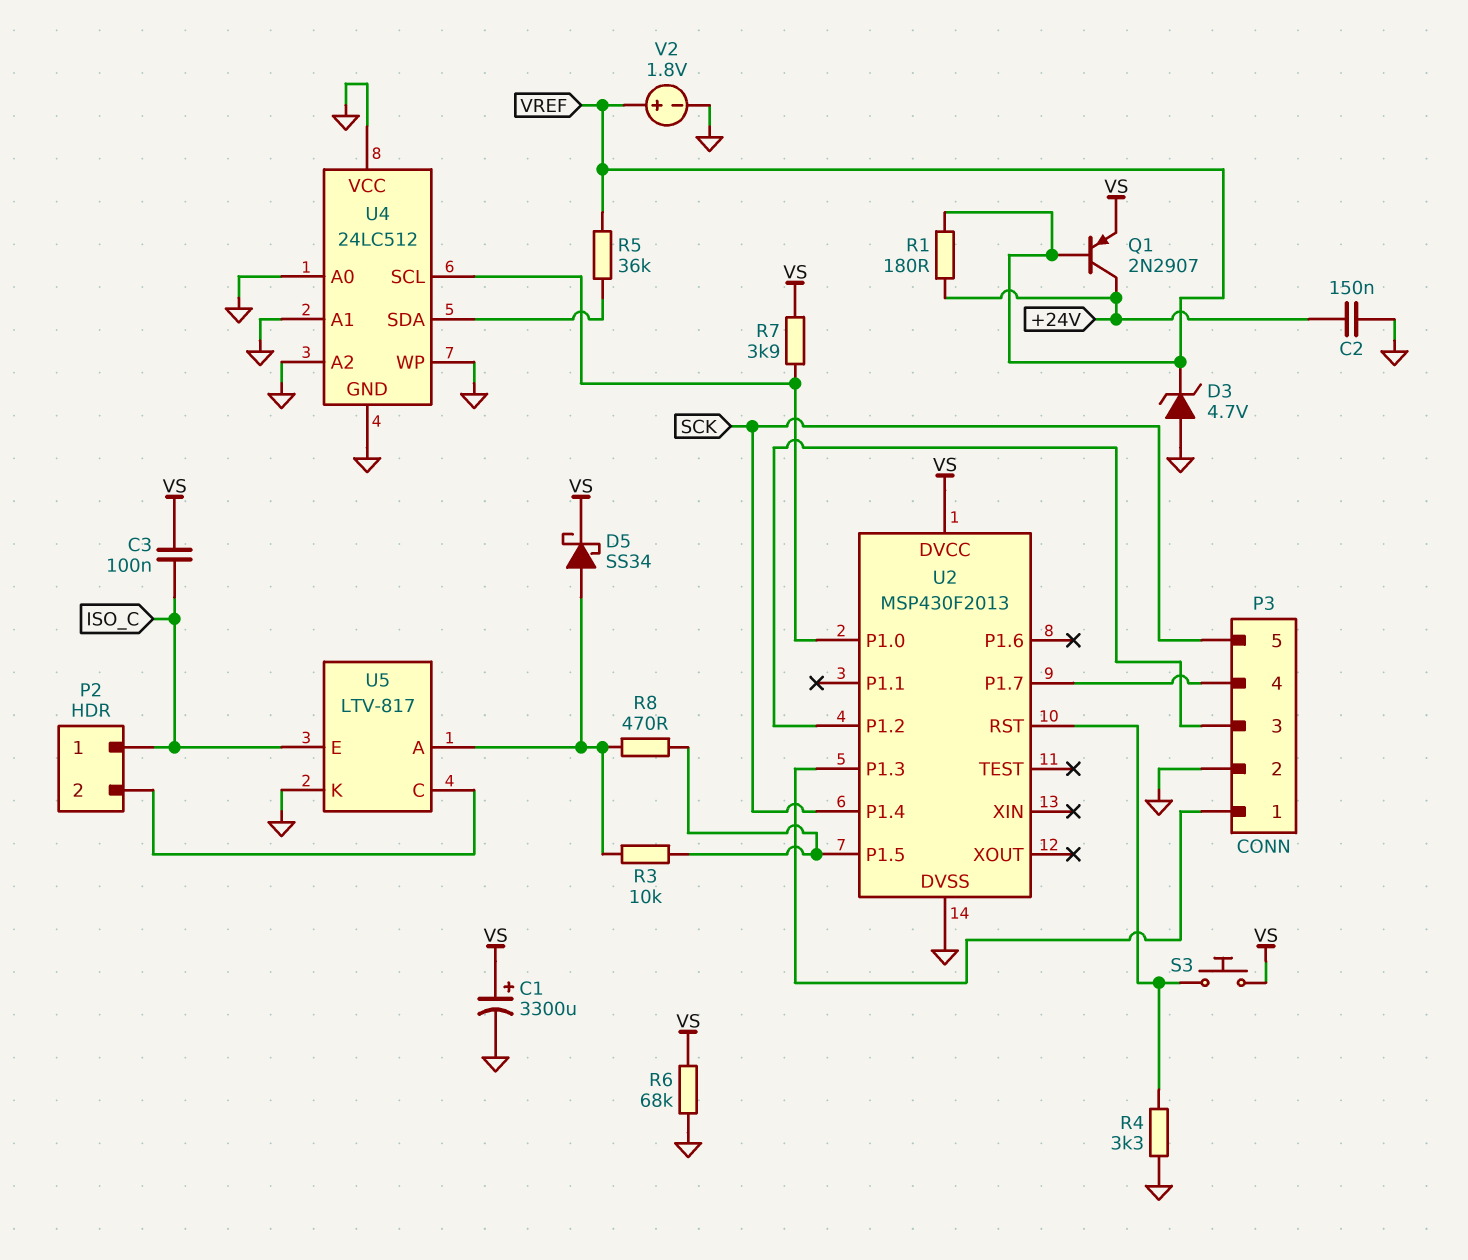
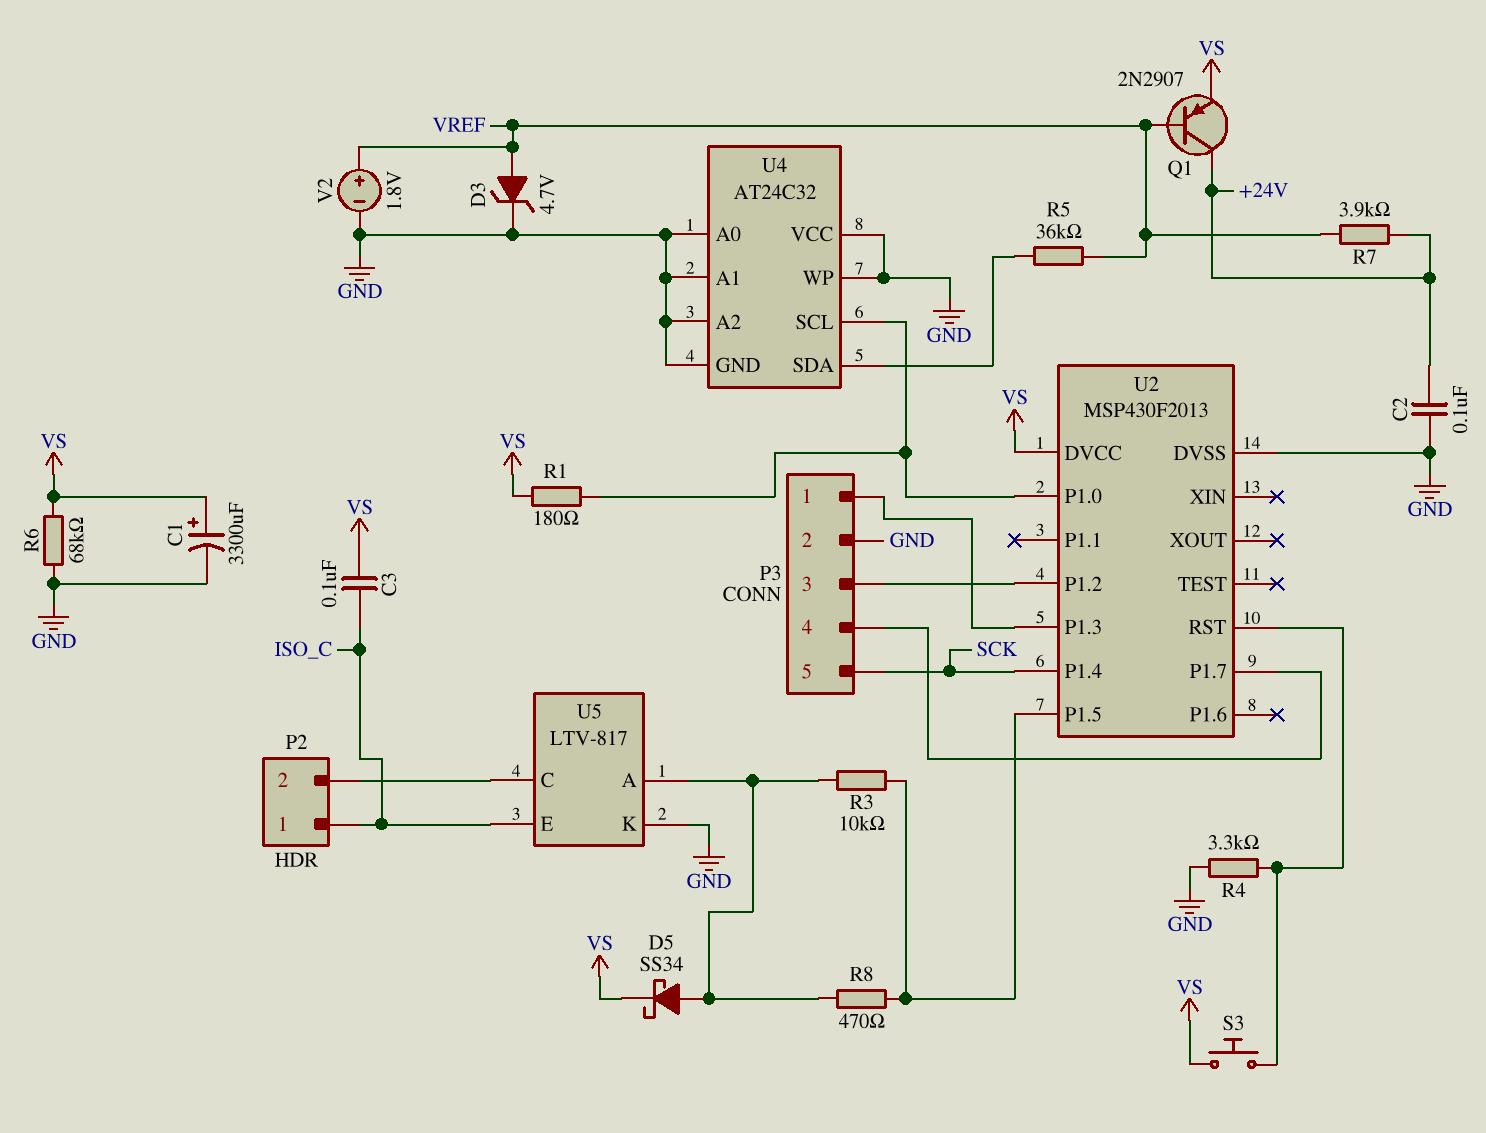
C2: 150nF (+24V, GND) -> 100nF (+24V, GND)
D3: zener 4.7V (A GND, K VREF) -> zener 4.7V (A VREF, K GND)
R1: 180 (+24V, VREF) -> 180 (U2/P1.0, VS)
R7: 3.9k (U2/P1.0, VS) -> 3.9k (+24V, VREF)
U4: 24LC512 -> AT24C32

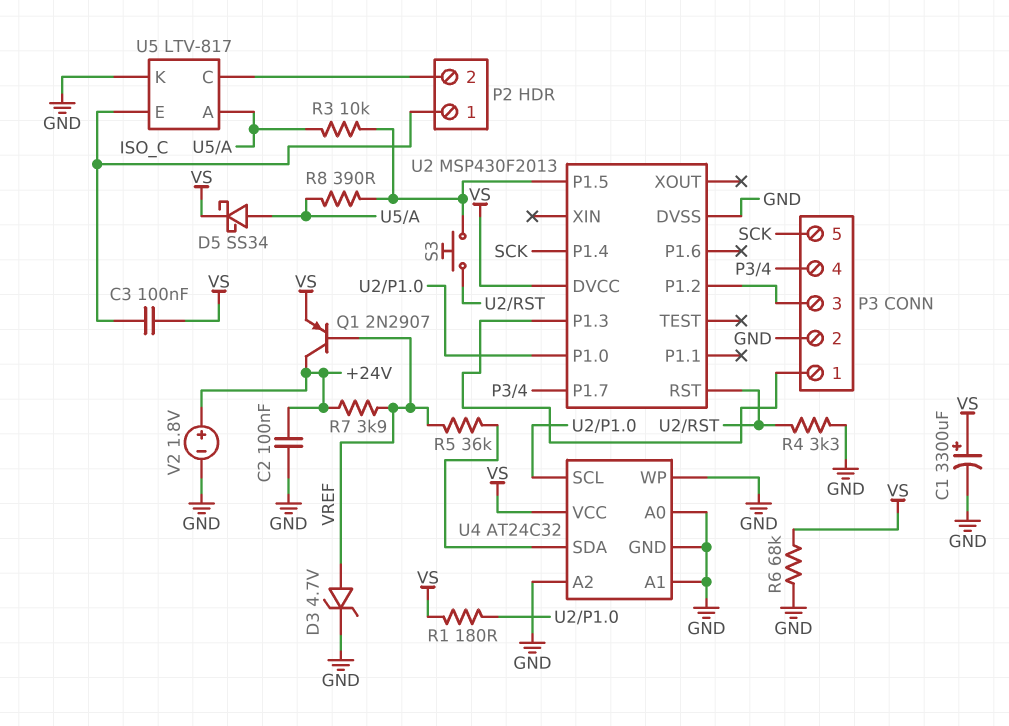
R8: 470 (U2/P1.5, U5/A) -> 390 (U2/P1.5, U5/A)
S3: button (U2/RST, VS) -> button (U2/P1.5, U2/RST)
U4 pin VCC: GND -> VS
V2: 1.8V (plus VREF, minus GND) -> 1.8V (plus +24V, minus GND)

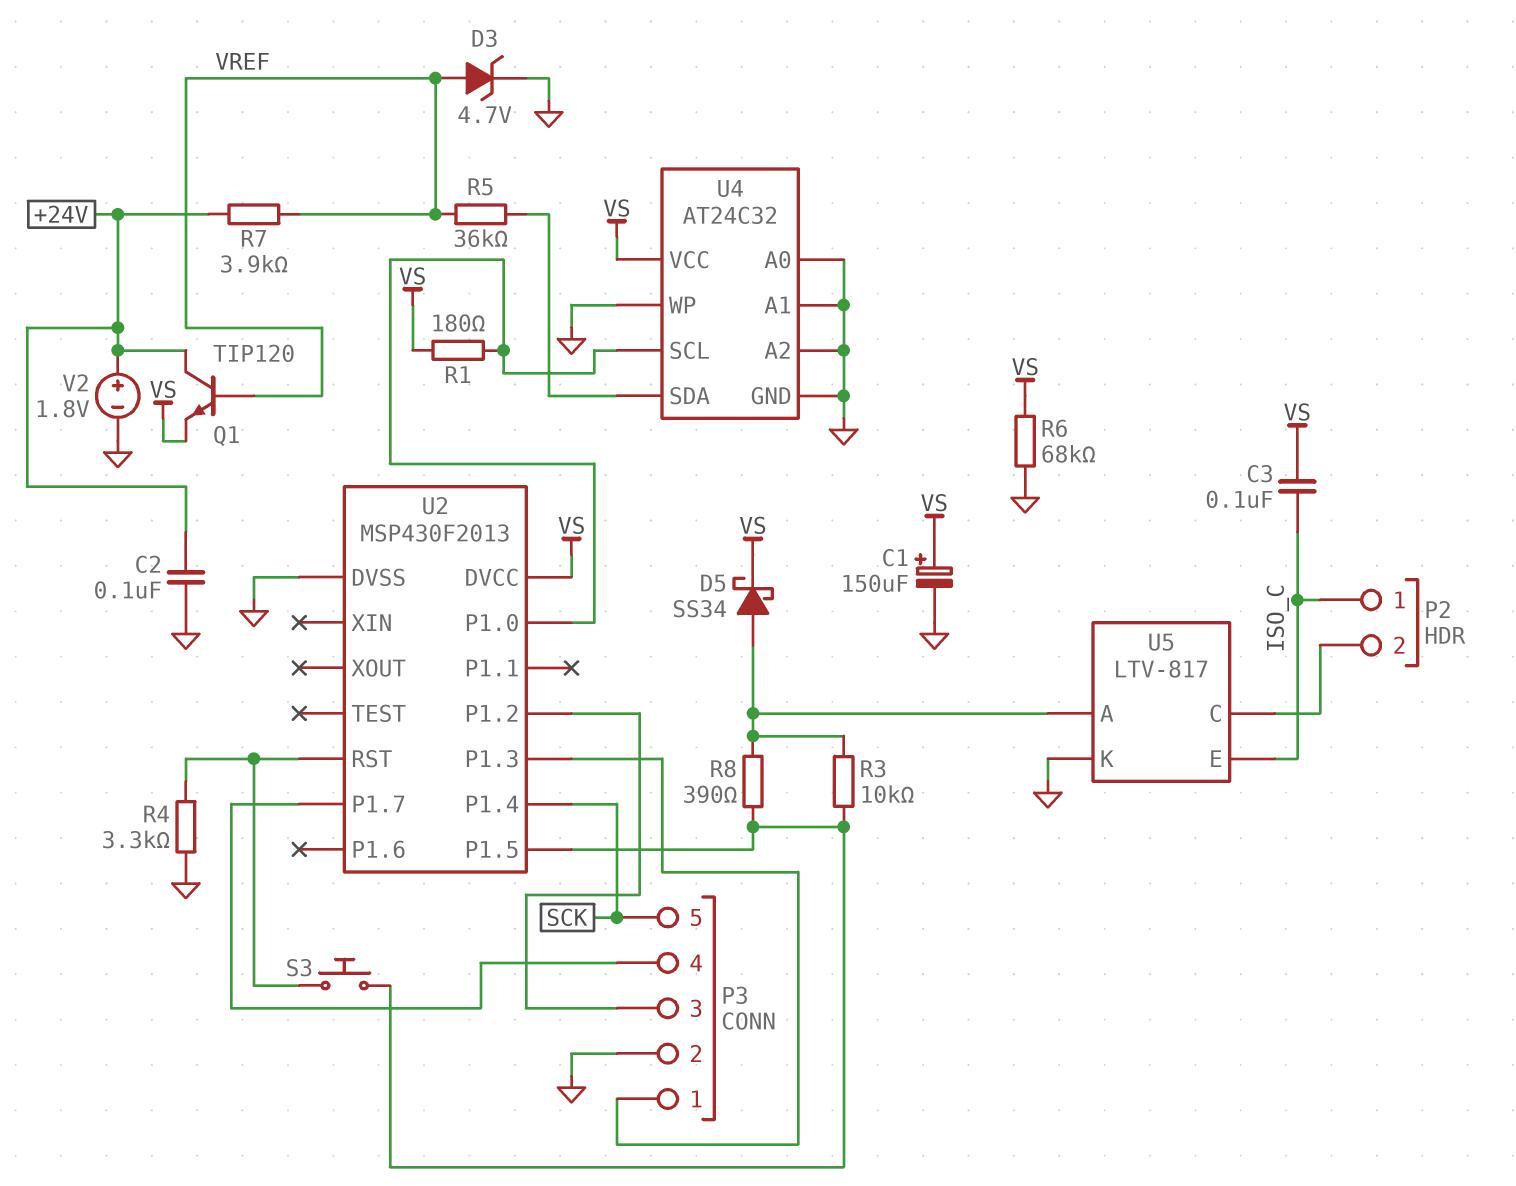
C1: 3300uF (plus VS, minus GND) -> 150uF (plus VS, minus GND)
Q1: PNP 2N2907 (B VREF, C +24V, E VS) -> NPN TIP120 (B VREF, C +24V, E VS)

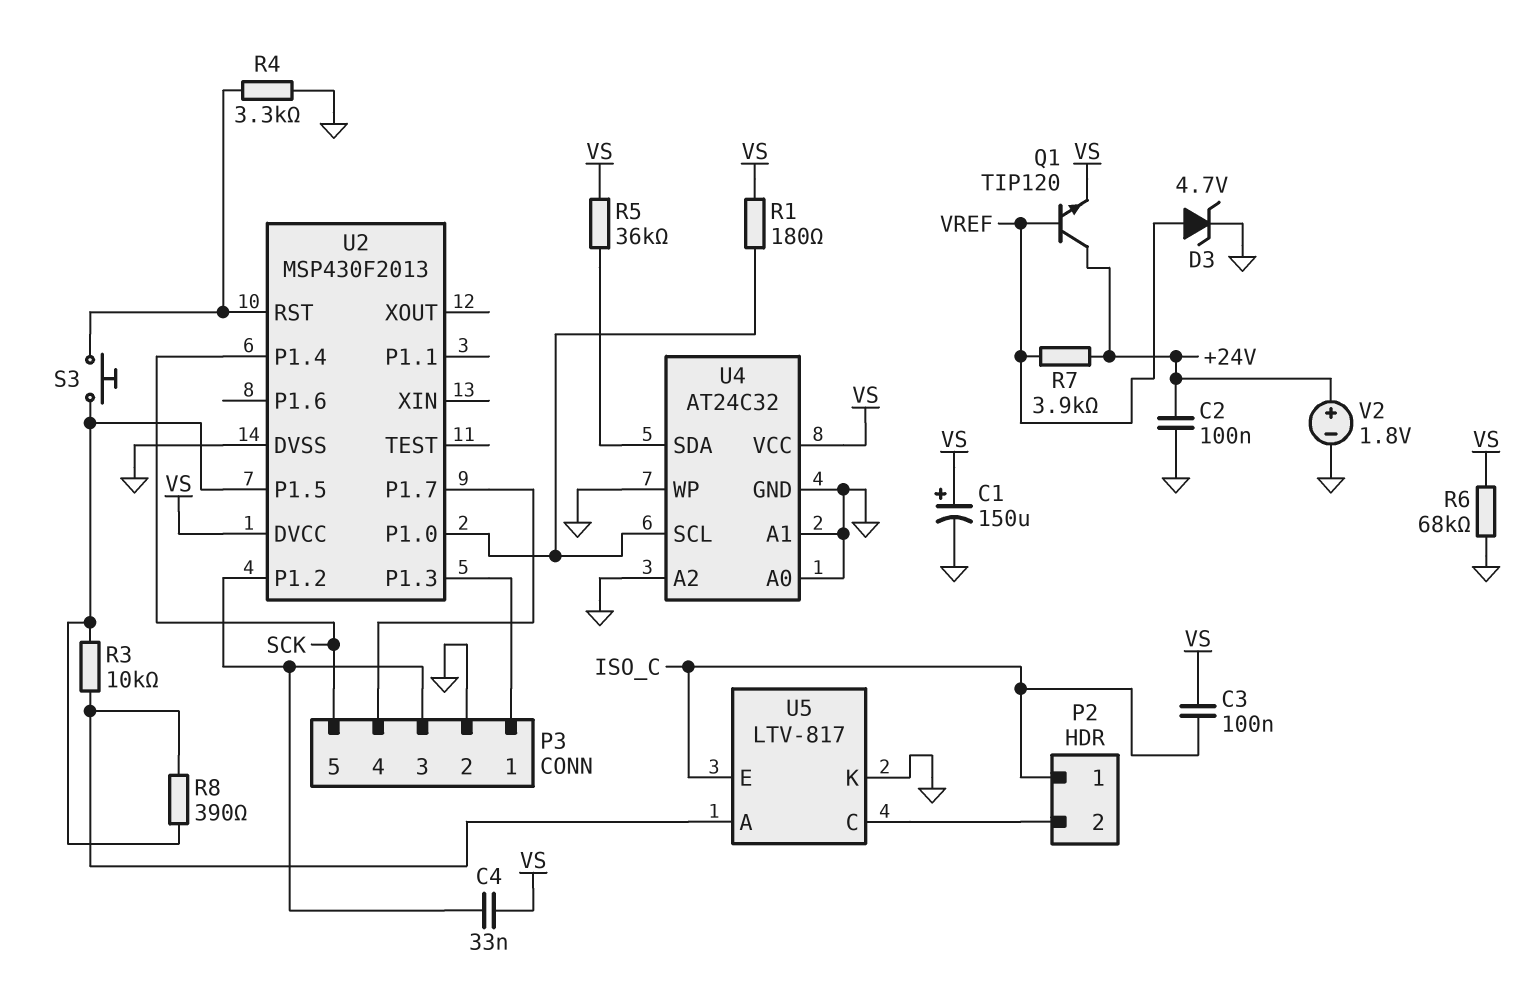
C4: none -> 33nF (P3/3, VS)
D5: schottky SS34 (A U5/A, K VS) -> none
R5: 36k (U4/SDA, VREF) -> 36k (U4/SDA, VS)

